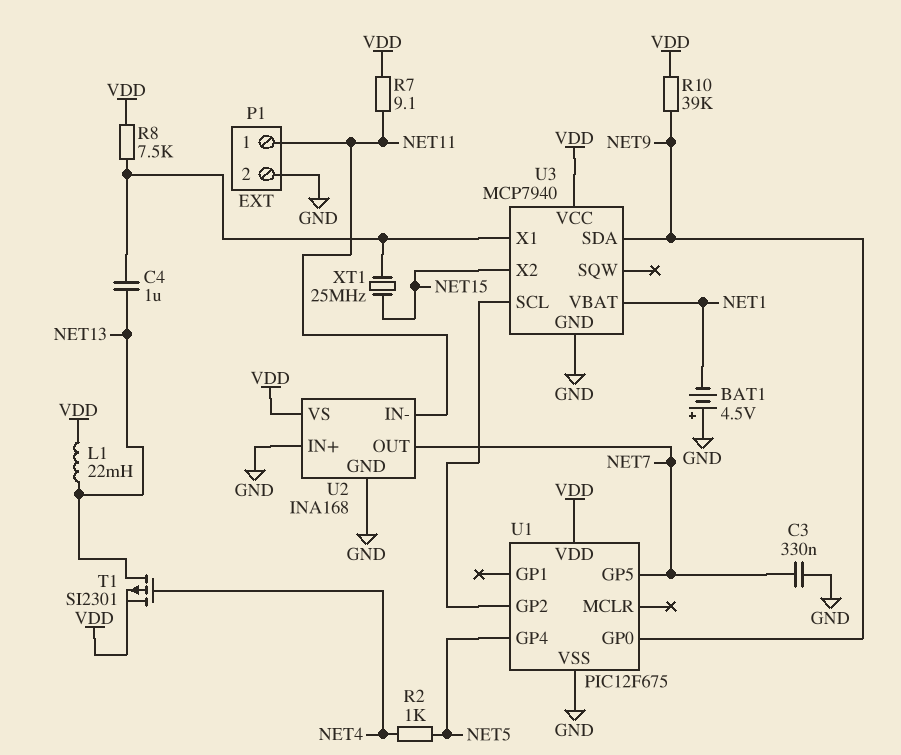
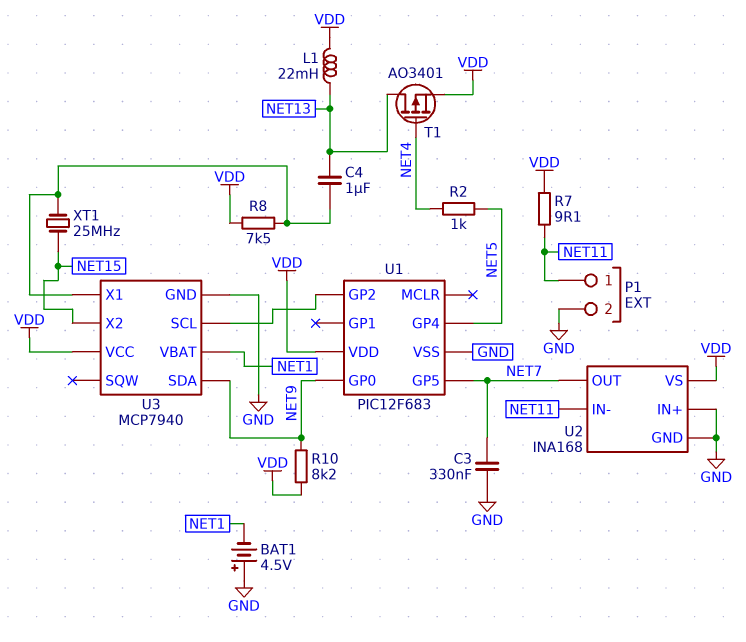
R10: 39k (NET9, VDD) -> 8.2k (NET9, VDD)
T1: PMOS SI2301 (G NET4, D NET13, S VDD) -> PMOS AO3401 (G NET4, D NET13, S VDD)
U1: PIC12F675 -> PIC12F683

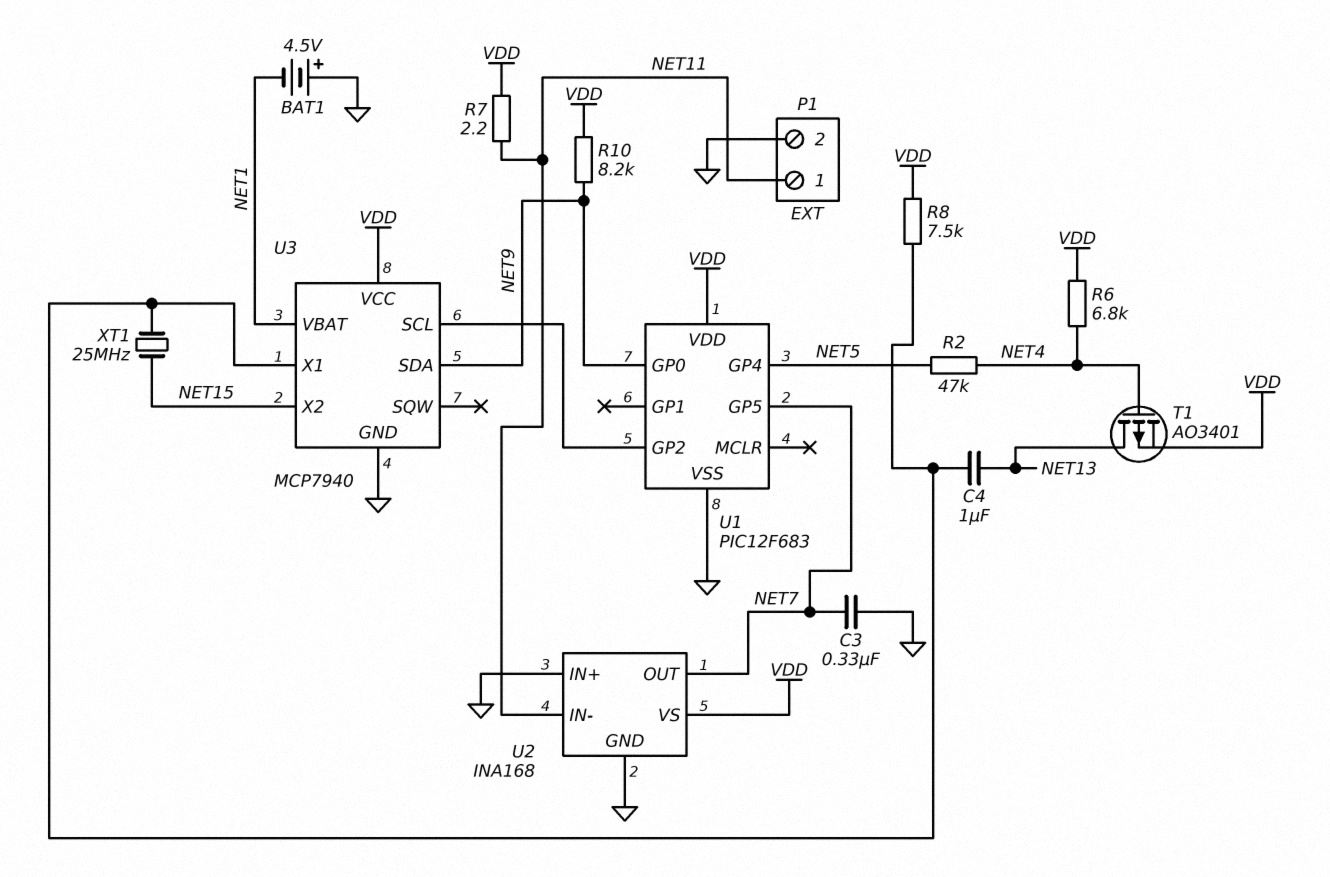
L1: 22mH (NET13, VDD) -> none
R2: 1k (NET4, NET5) -> 47k (NET4, NET5)
R6: none -> 6.8k (NET4, VDD)
R7: 9.1 (NET11, VDD) -> 2.2 (NET11, VDD)

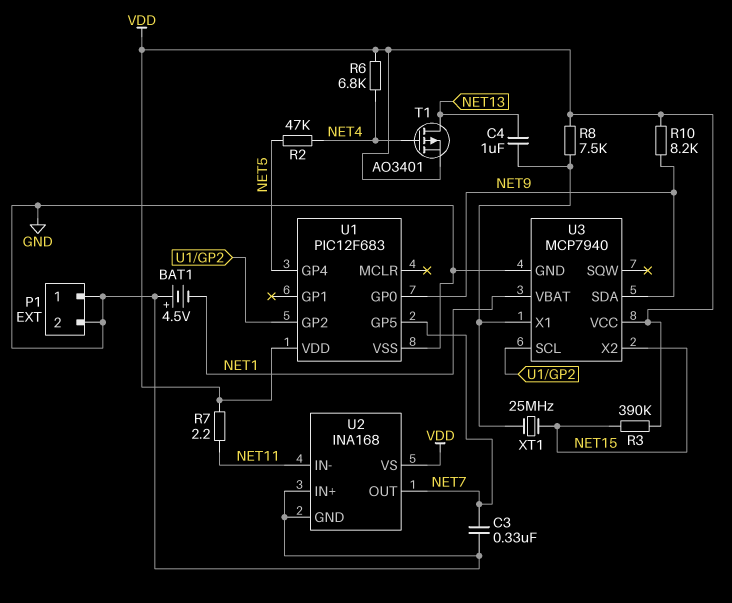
P1 pin 1: NET11 -> GND
R3: none -> 390k (NET15, VDD)

